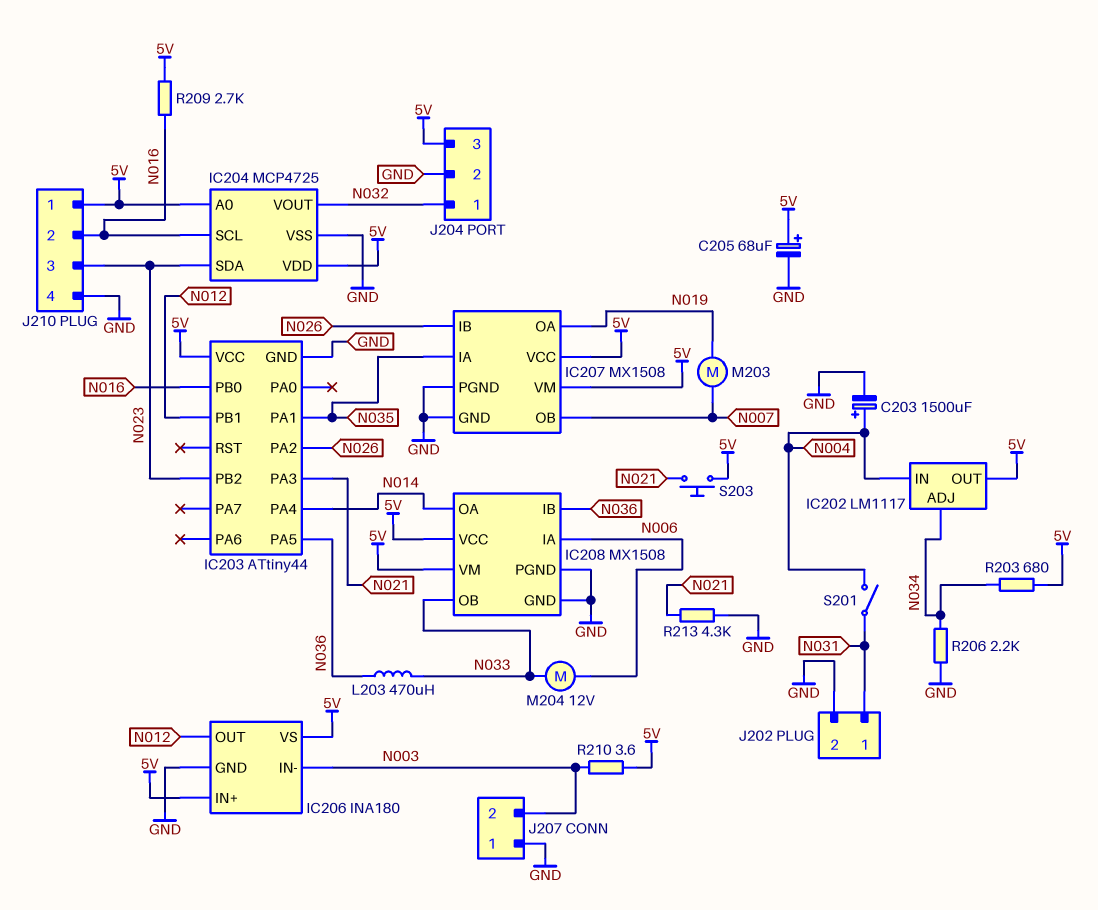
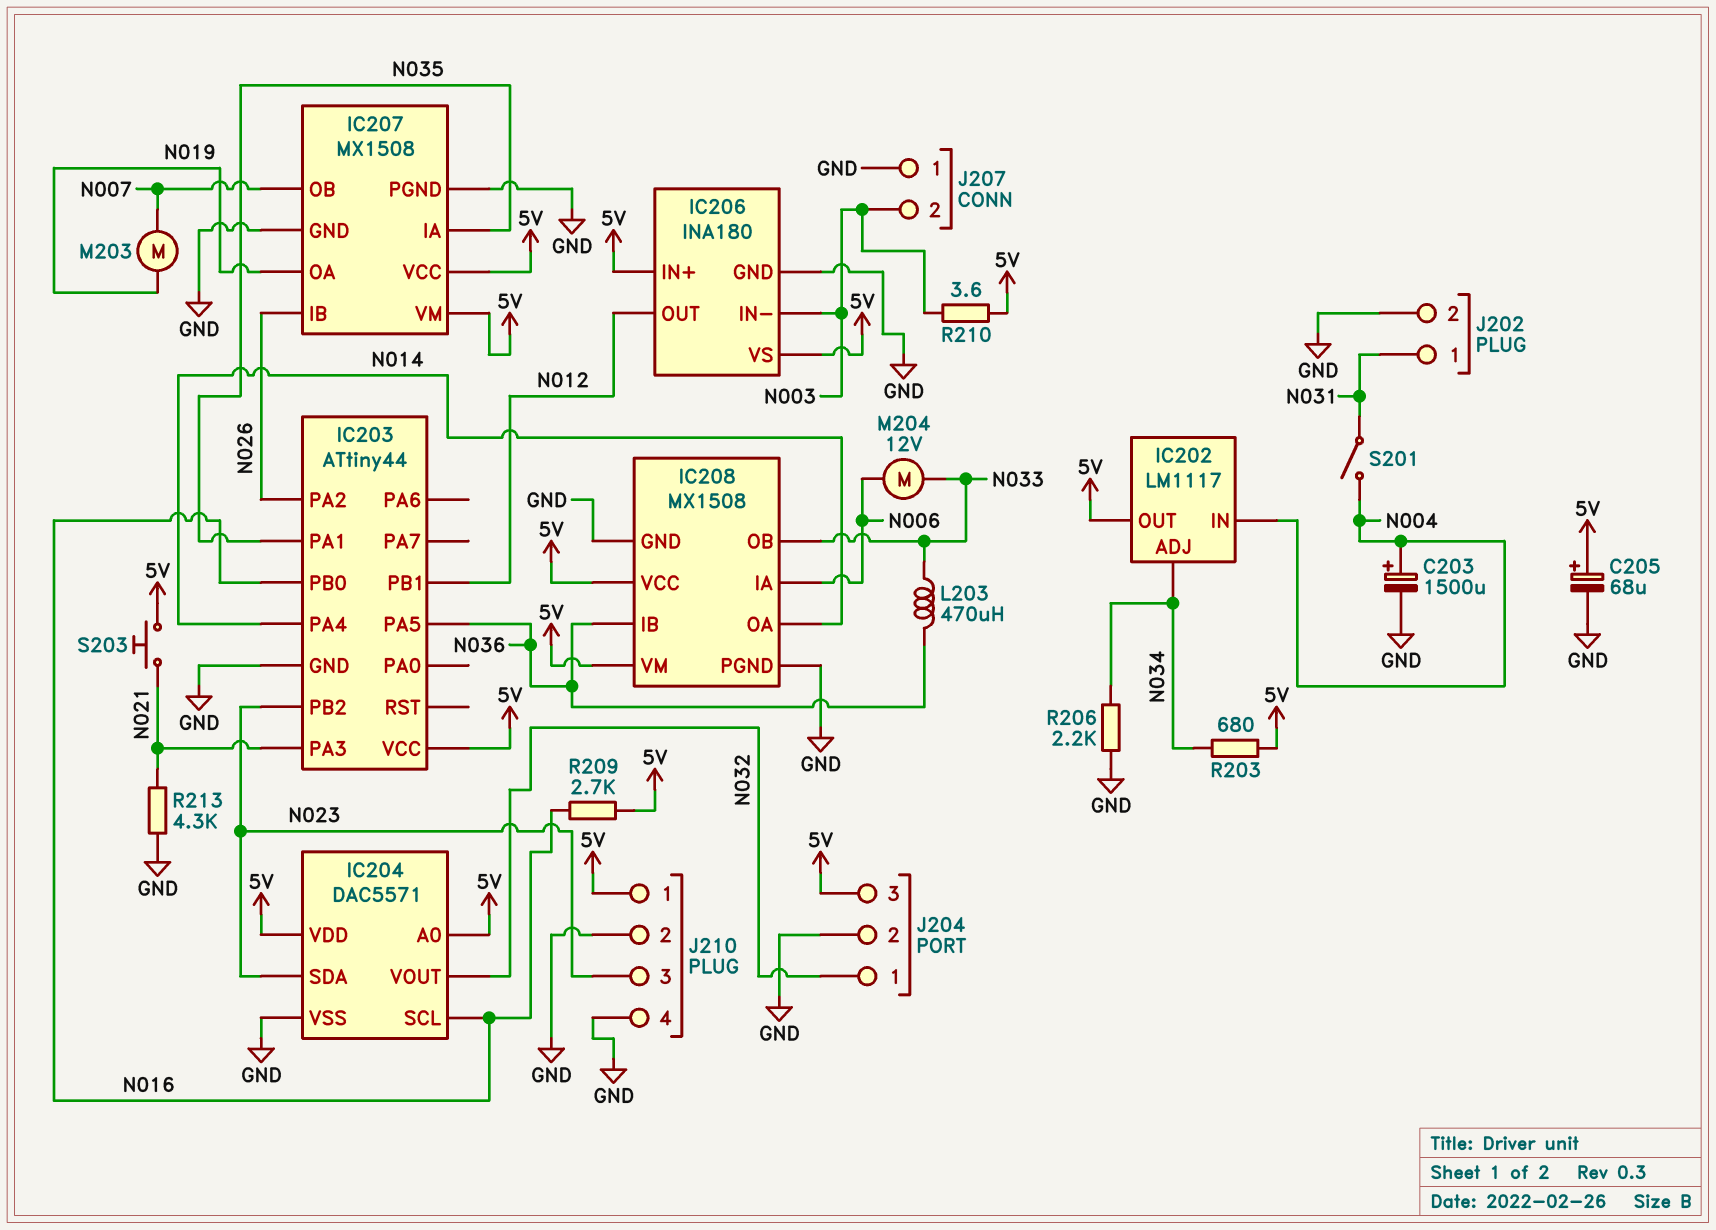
IC204: MCP4725 -> DAC5571
J210 pin 2: N016 -> GND

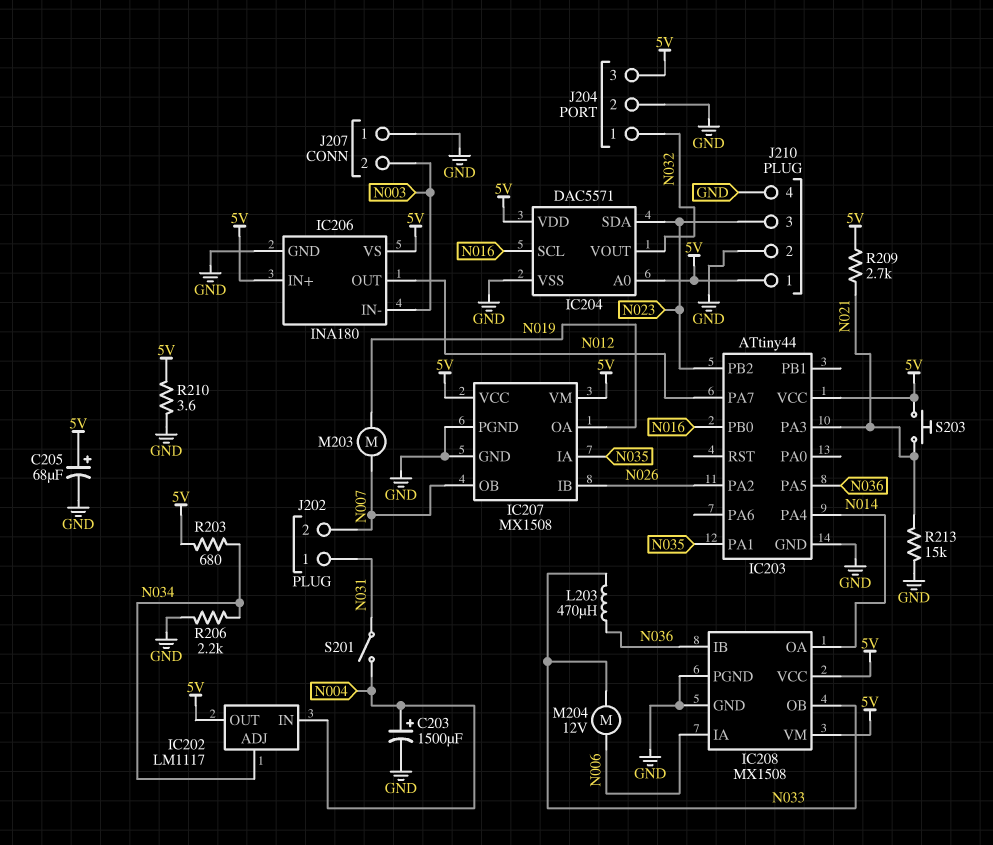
IC203 pin PA7: none -> N012
IC203 pin PB1: N012 -> none
J202 pin 2: GND -> N007
R209: 2.7k (5V, N016) -> 2.7k (5V, N021)
R210: 3.6 (5V, N003) -> 3.6 (5V, GND)
R213: 4.3k (GND, N021) -> 15k (GND, N021)

